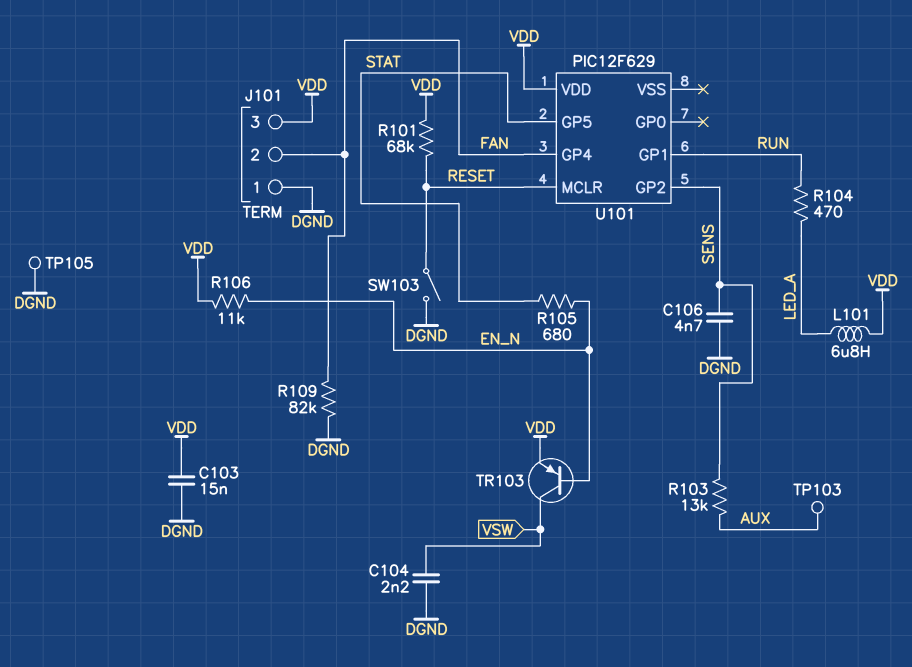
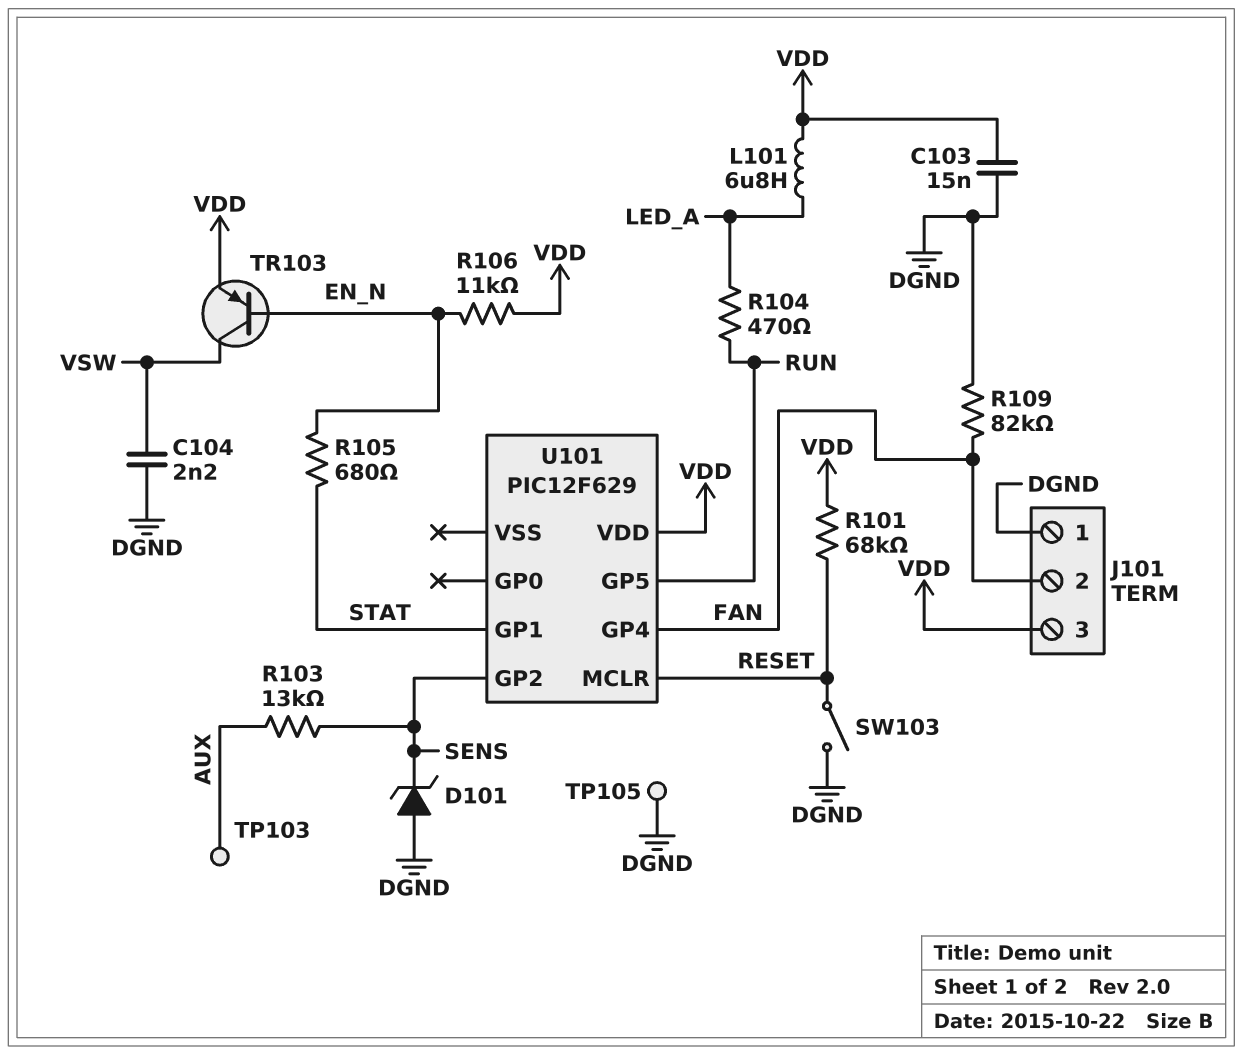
C106: 4.7nF (DGND, SENS) -> none
D101: none -> zener (A DGND, K SENS)
U101 pin GP1: RUN -> STAT
U101 pin GP5: STAT -> RUN

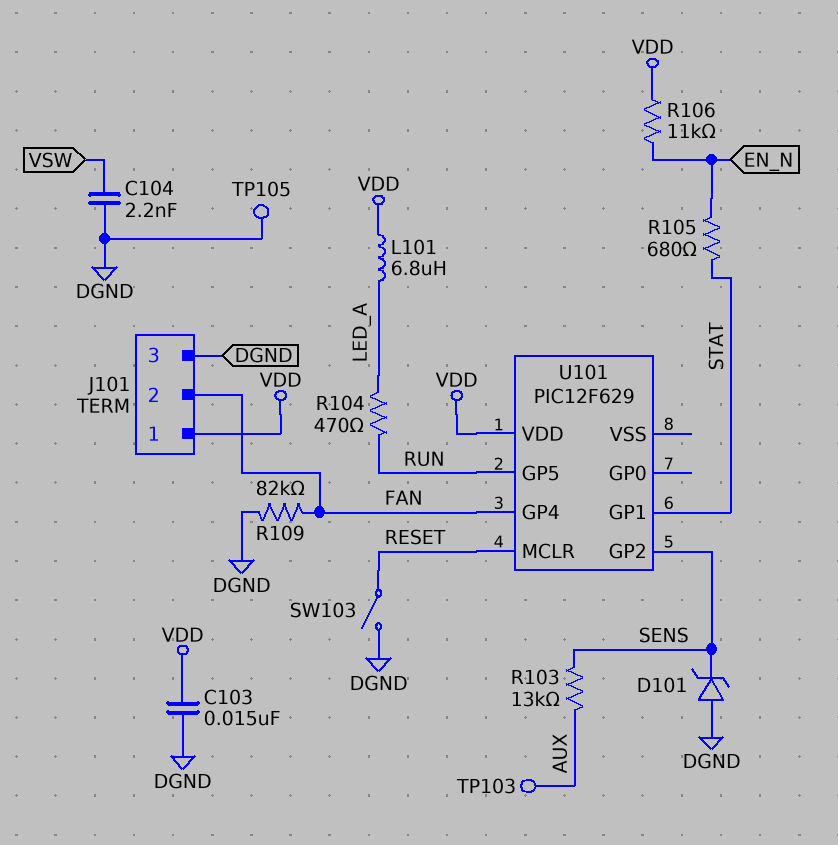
J101 pin 1: DGND -> VDD
J101 pin 3: VDD -> DGND
R101: 68k (RESET, VDD) -> none
TR103: PNP (B EN_N, C VSW, E VDD) -> none

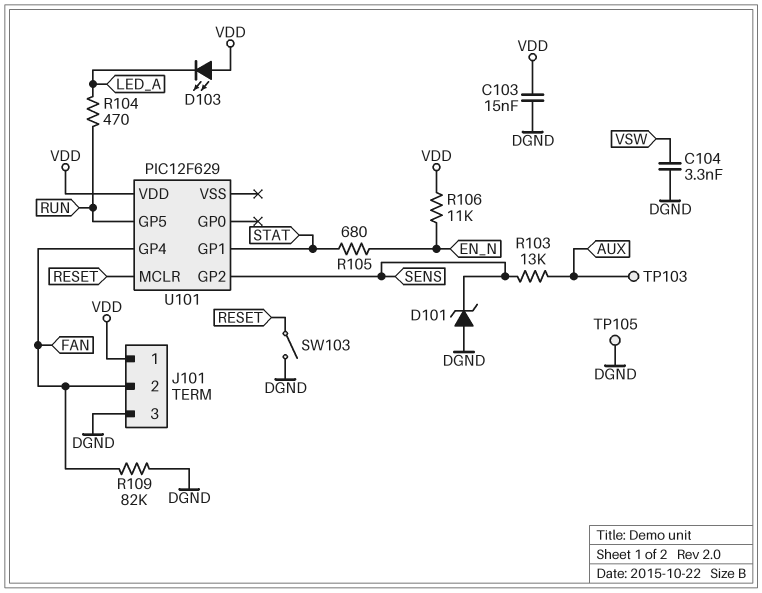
C104: 2.2nF (DGND, VSW) -> 3.3nF (DGND, VSW)
D103: none -> LED (A VDD, K LED_A)
L101: 6.8uH (LED_A, VDD) -> none

